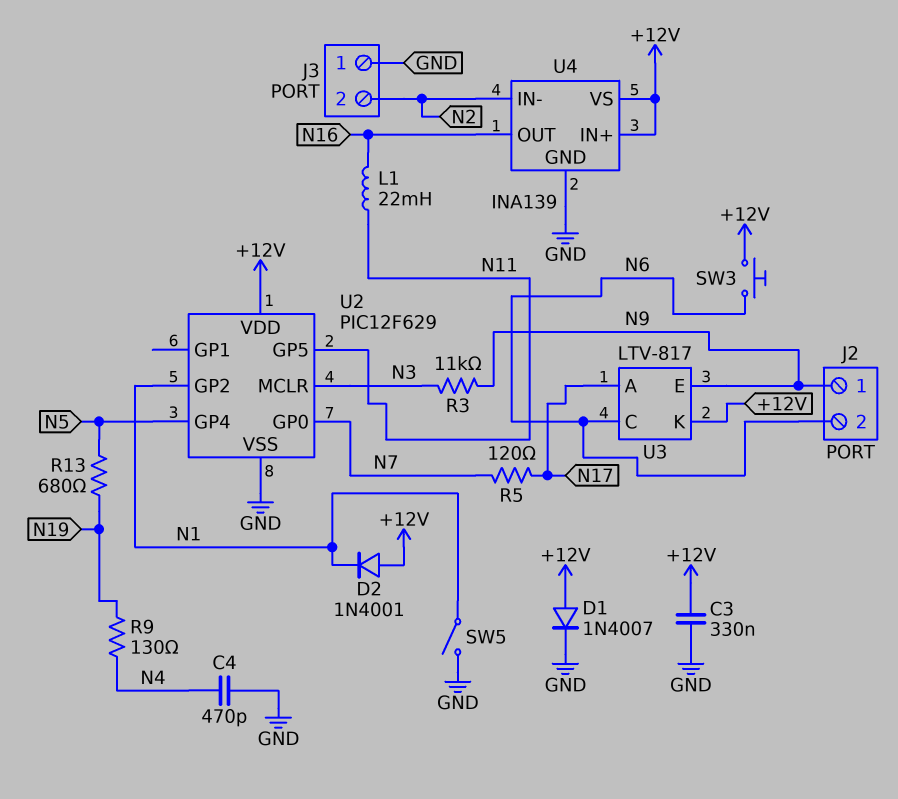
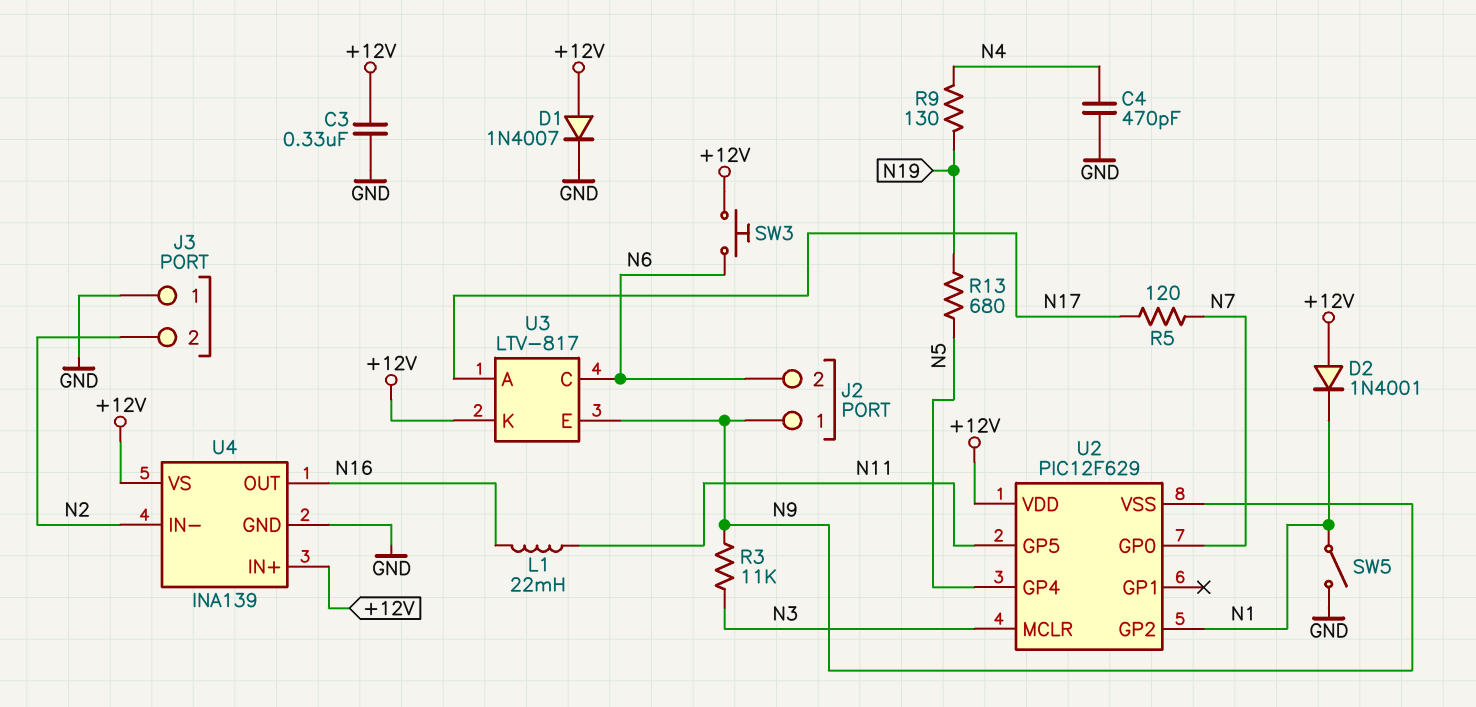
U2 pin VSS: GND -> N9

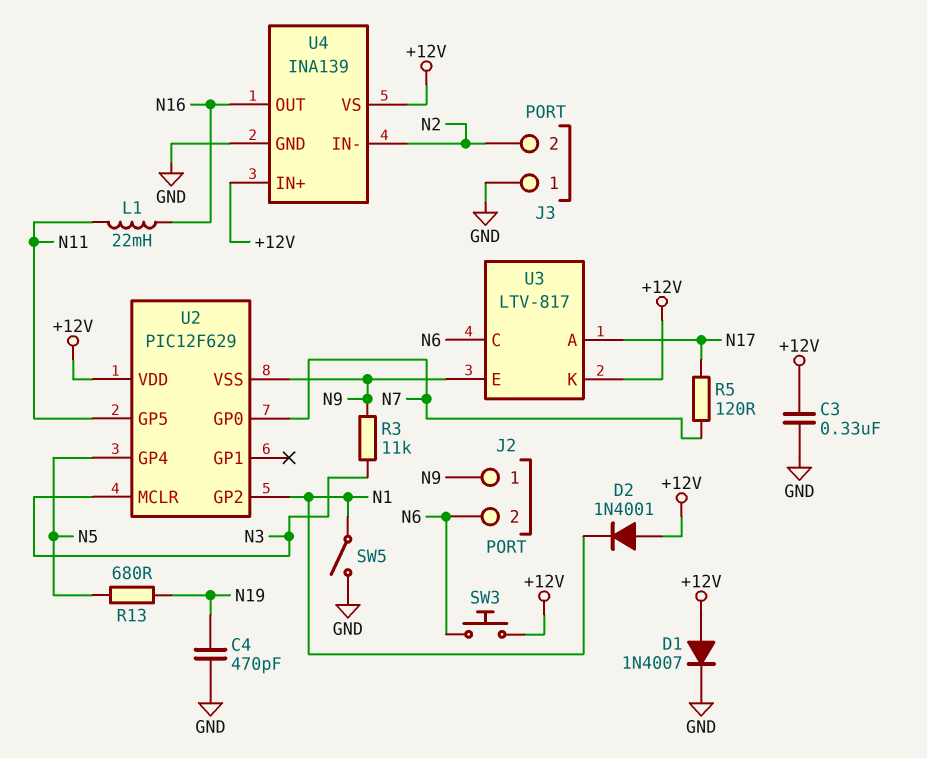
C4: 470pF (GND, N4) -> 470pF (GND, N19)
R9: 130 (N4, N19) -> none

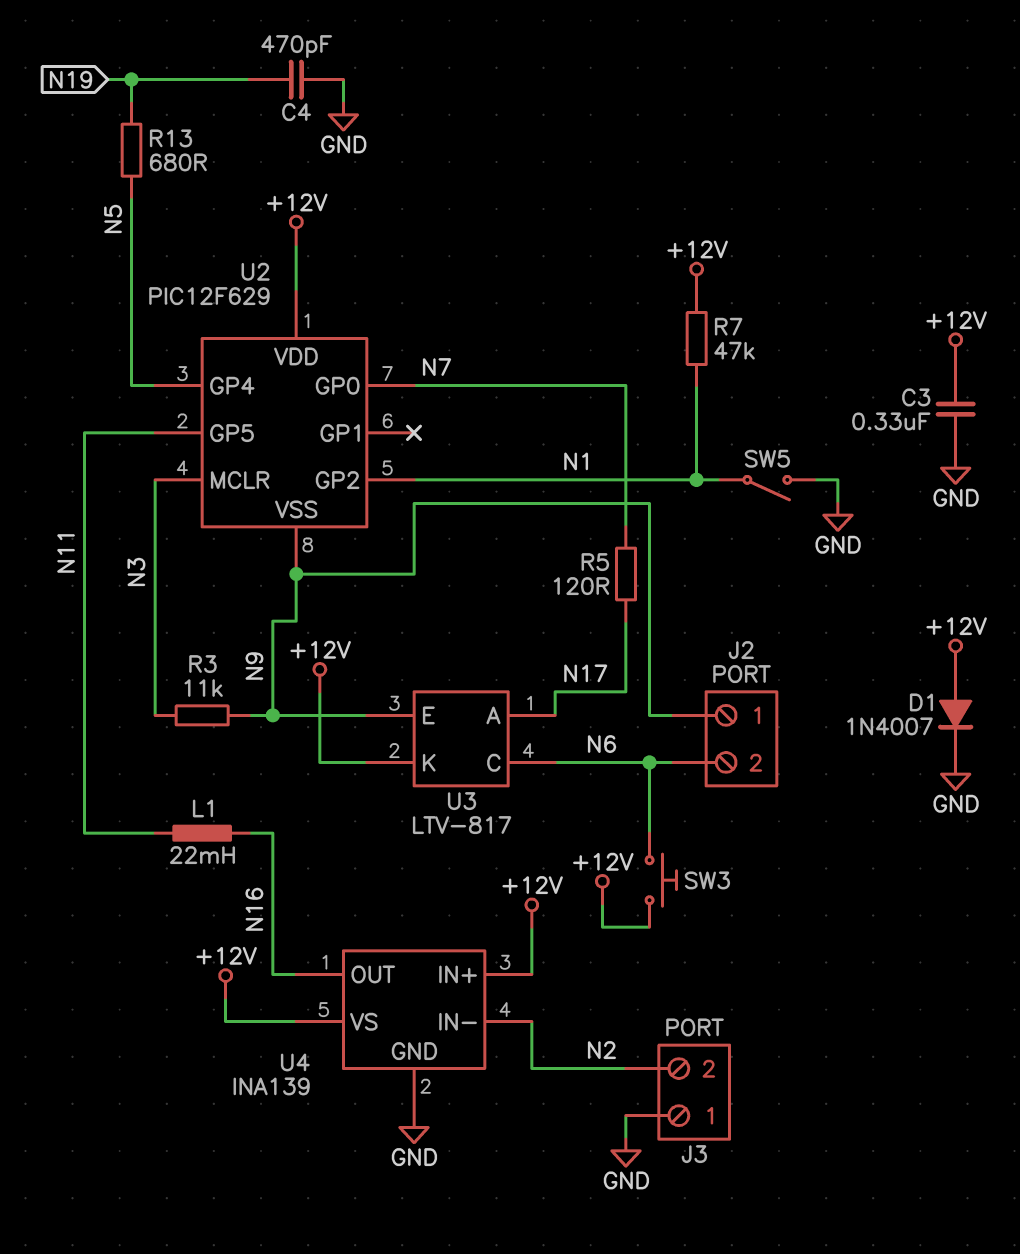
D2: diode 1N4001 (A +12V, K N1) -> none
R7: none -> 47k (+12V, N1)

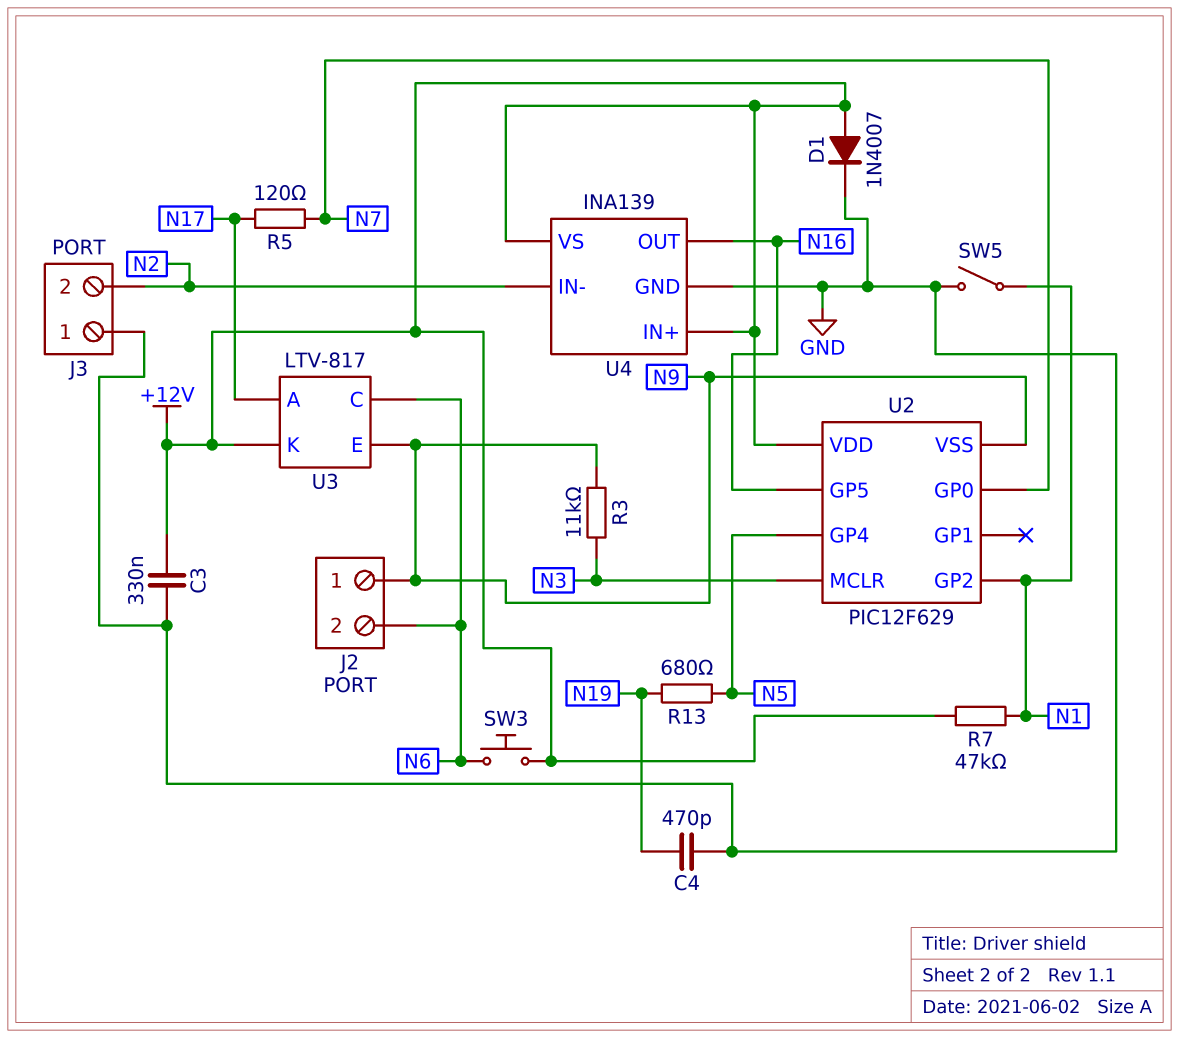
L1: 22mH (N11, N16) -> none
U2 pin GP5: N11 -> N16

